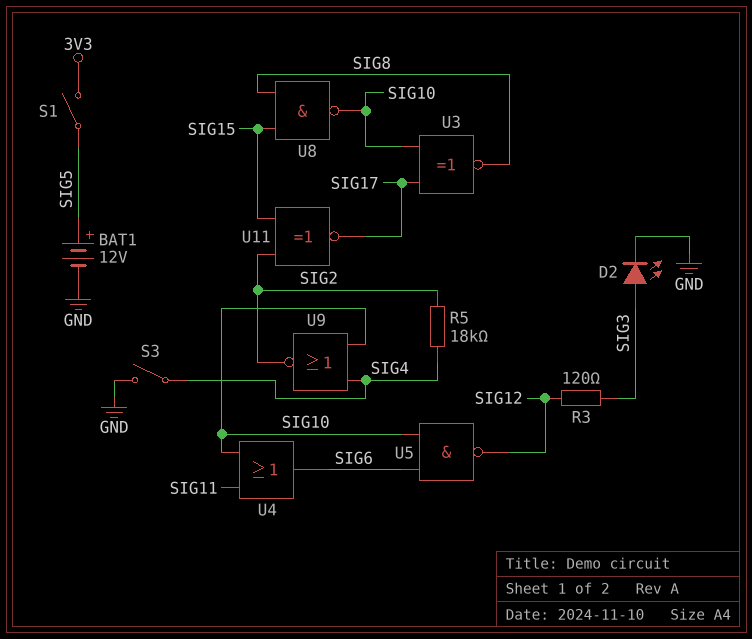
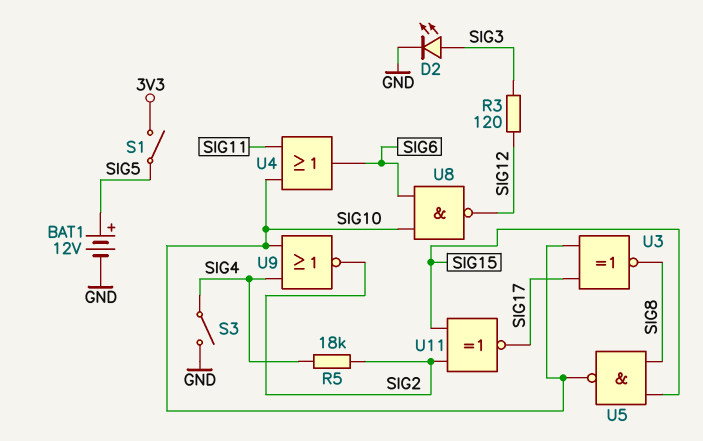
U5: NAND (in SIG6, in SIG10, out SIG12) -> NAND (in SIG8, in SIG15, out SIG10)
U8: NAND (in SIG8, in SIG15, out SIG10) -> NAND (in SIG6, in SIG10, out SIG12)

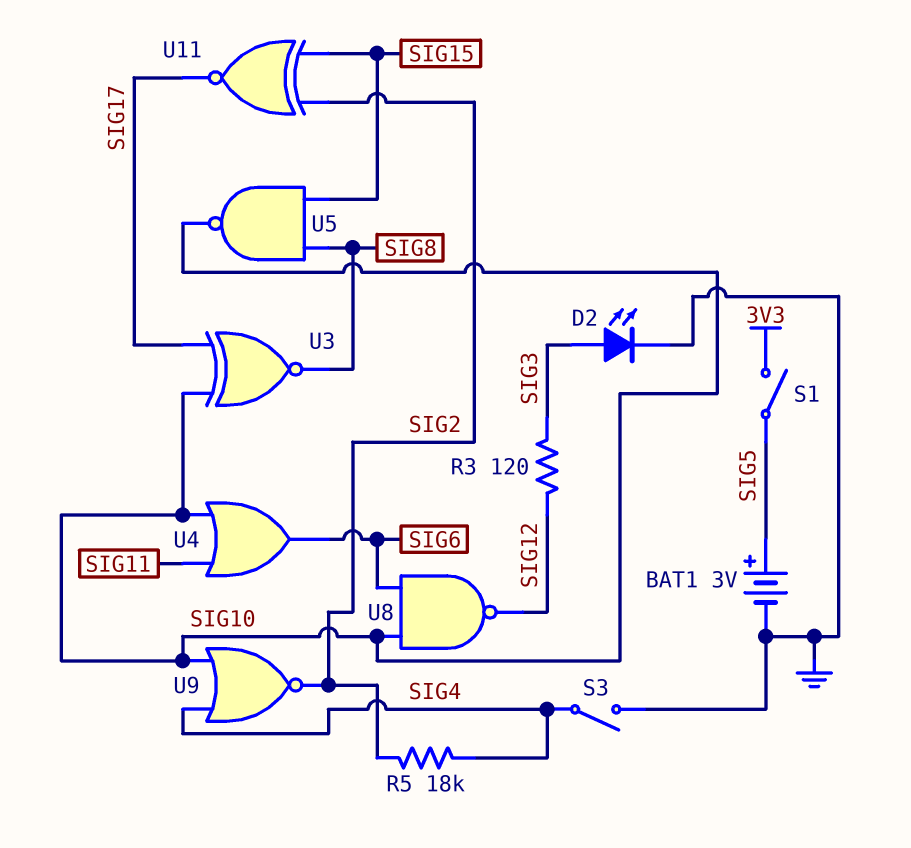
BAT1: 12V (plus SIG5, minus GND) -> 3V (plus SIG5, minus GND)

